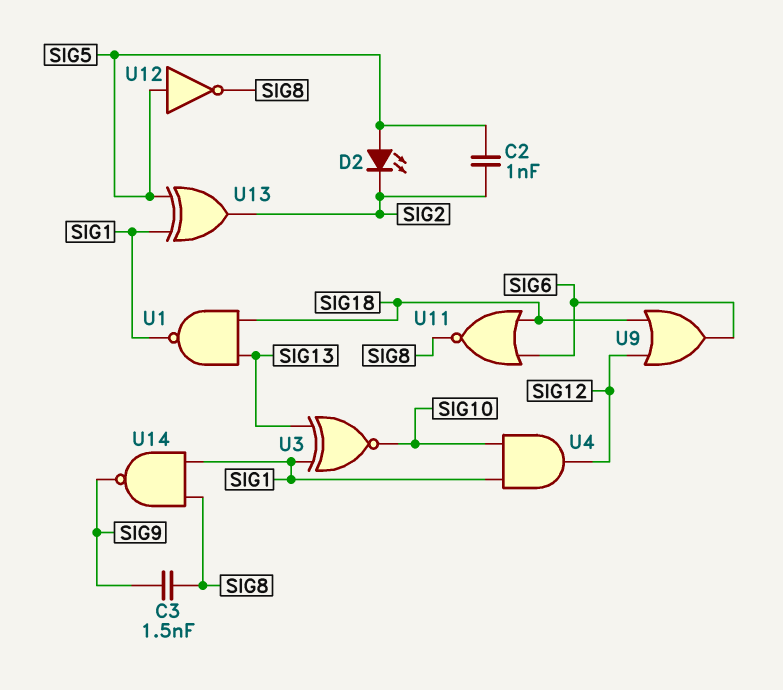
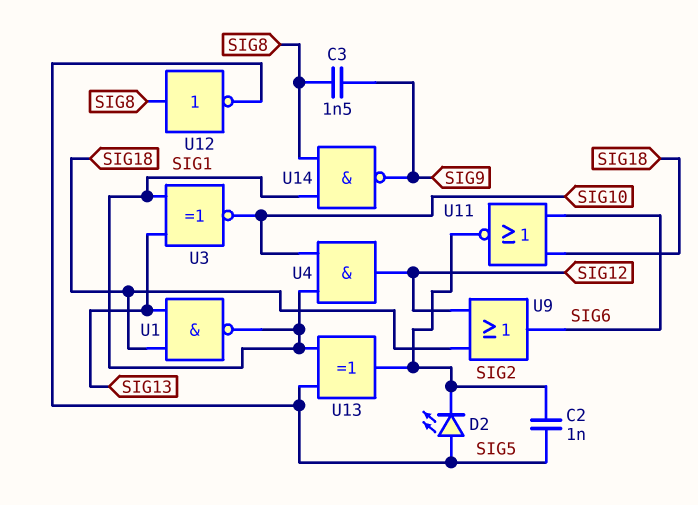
U11: NOR (in SIG6, in SIG18, out SIG8) -> NOR (in SIG6, in SIG18, out SIG2)
U12: NOT (in SIG5, out SIG8) -> NOT (in SIG8, out SIG5)

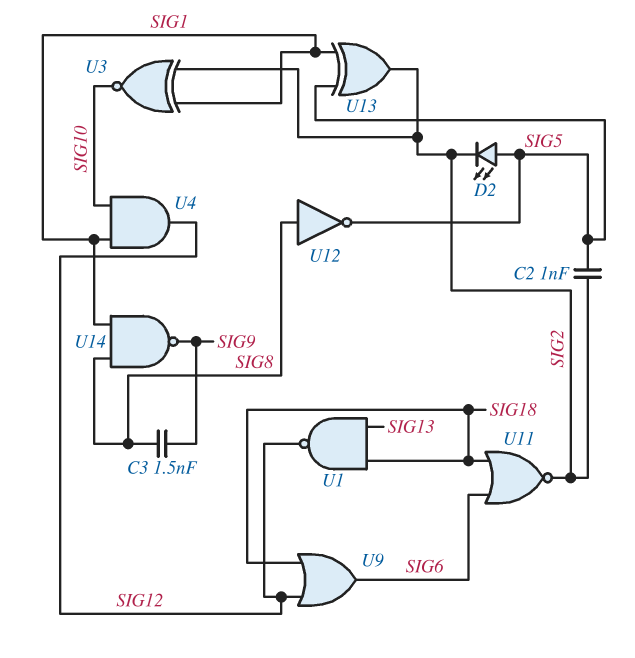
U1: NAND (in SIG13, in SIG18, out SIG1) -> NAND (in SIG13, in SIG18, out SIG12)
U3: XNOR (in SIG1, in SIG13, out SIG10) -> XNOR (in SIG1, in SIG2, out SIG10)

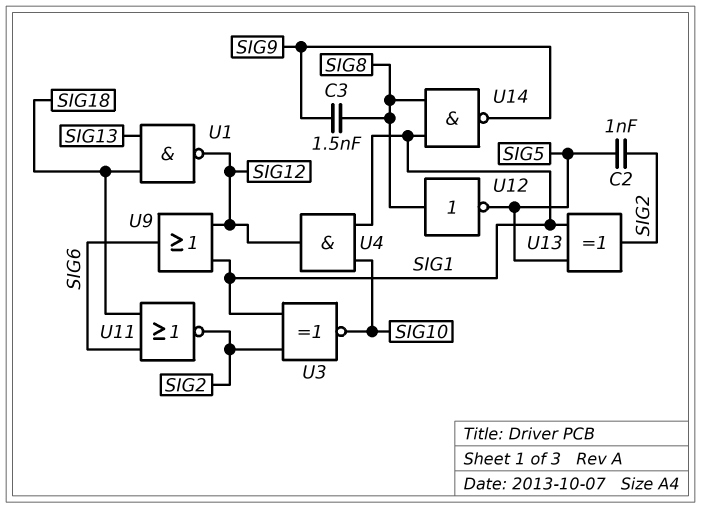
D2: LED (A SIG5, K SIG2) -> none
U9: OR (in SIG12, in SIG18, out SIG6) -> OR (in SIG1, in SIG12, out SIG6)

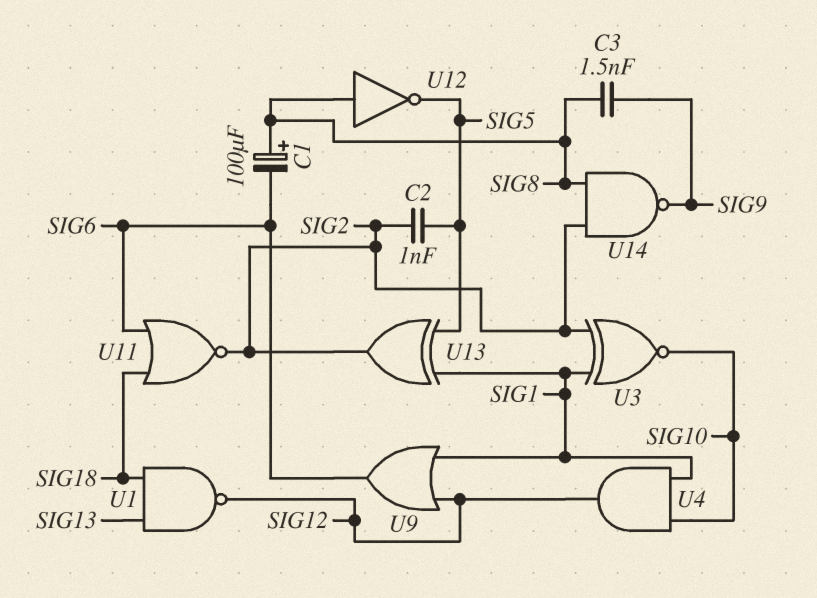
C1: none -> 100uF (plus SIG8, minus SIG6)
U14: NAND (in SIG1, in SIG8, out SIG9) -> NAND (in SIG2, in SIG8, out SIG9)

